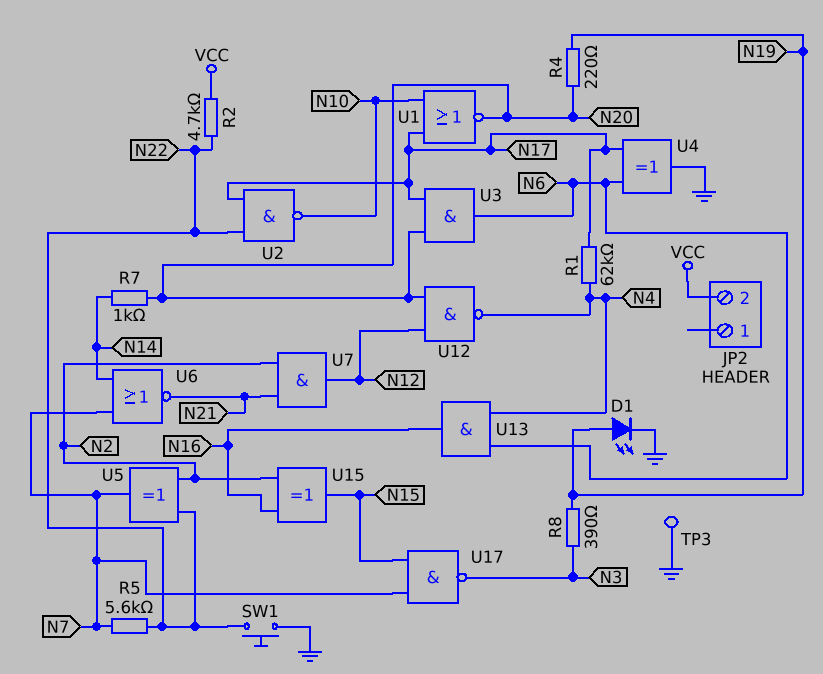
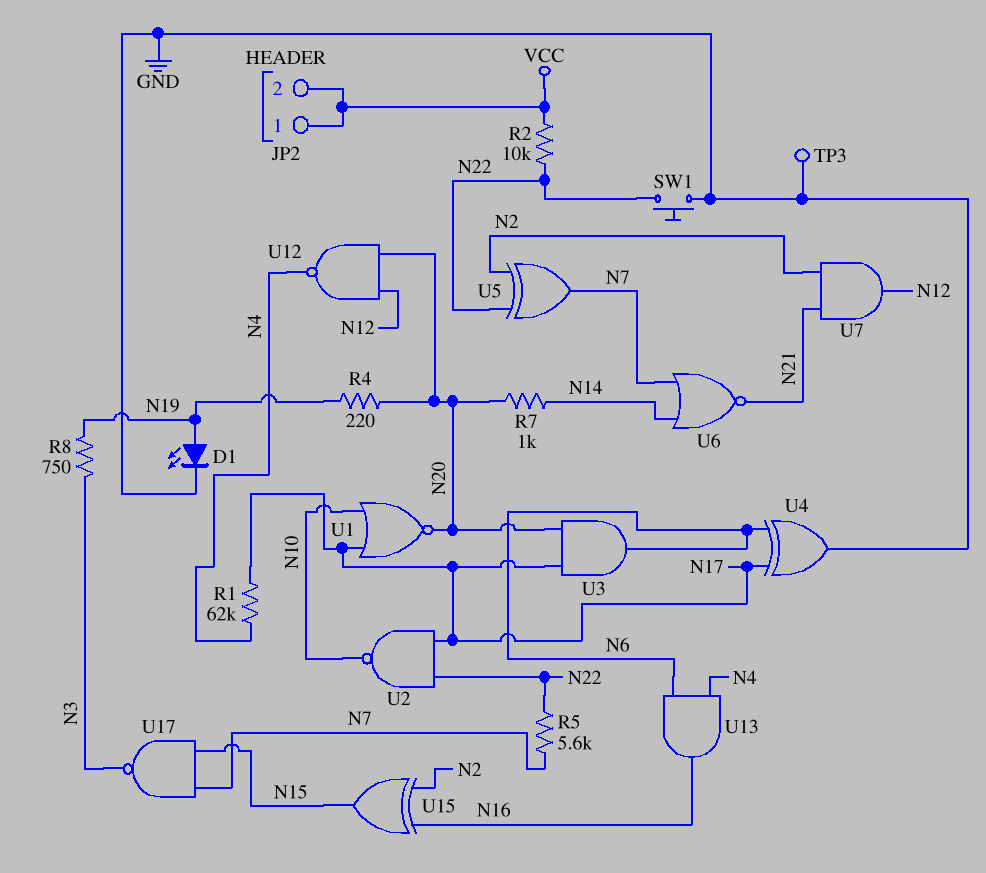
JP2 pin 1: none -> VCC
R2: 4.7k (N22, VCC) -> 10k (N22, VCC)
R8: 390 (N3, N19) -> 750 (N3, N19)

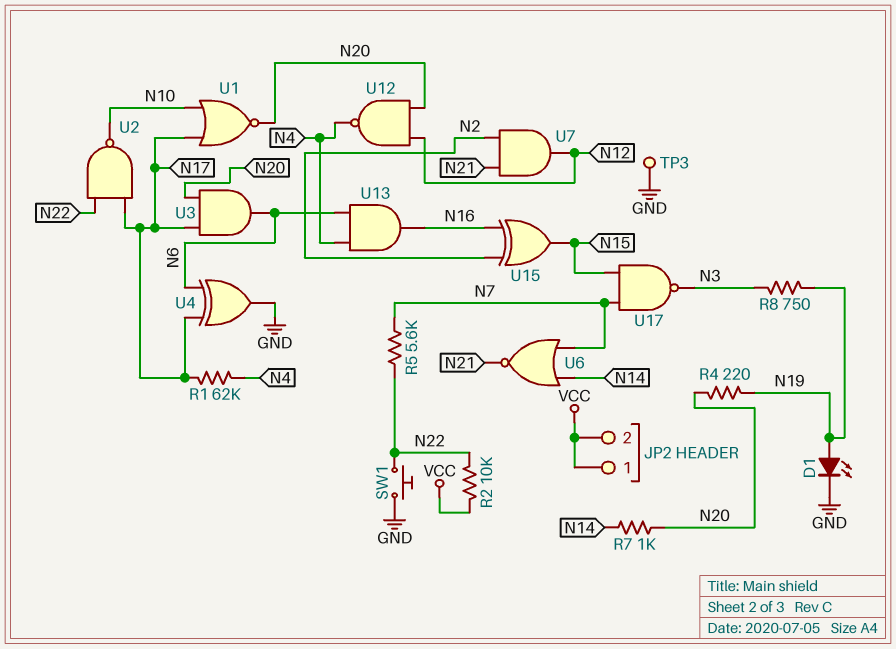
U5: XOR (in N2, in N22, out N7) -> none

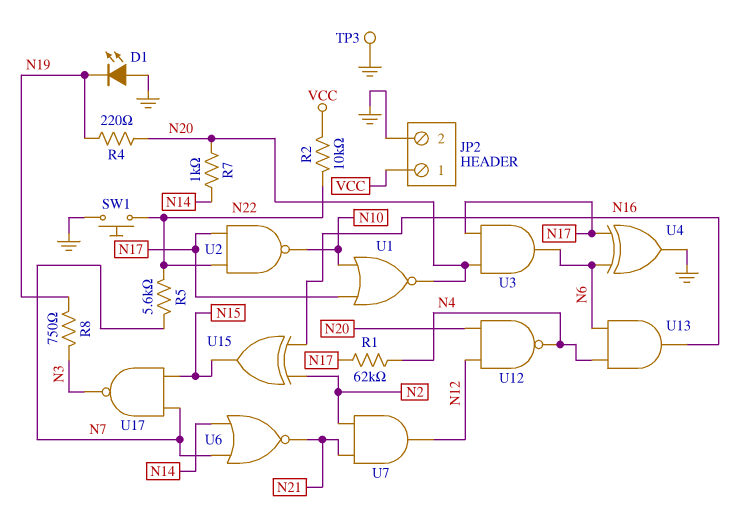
D1: LED (A N19, K GND) -> LED (A GND, K N19)
JP2 pin 2: VCC -> GND

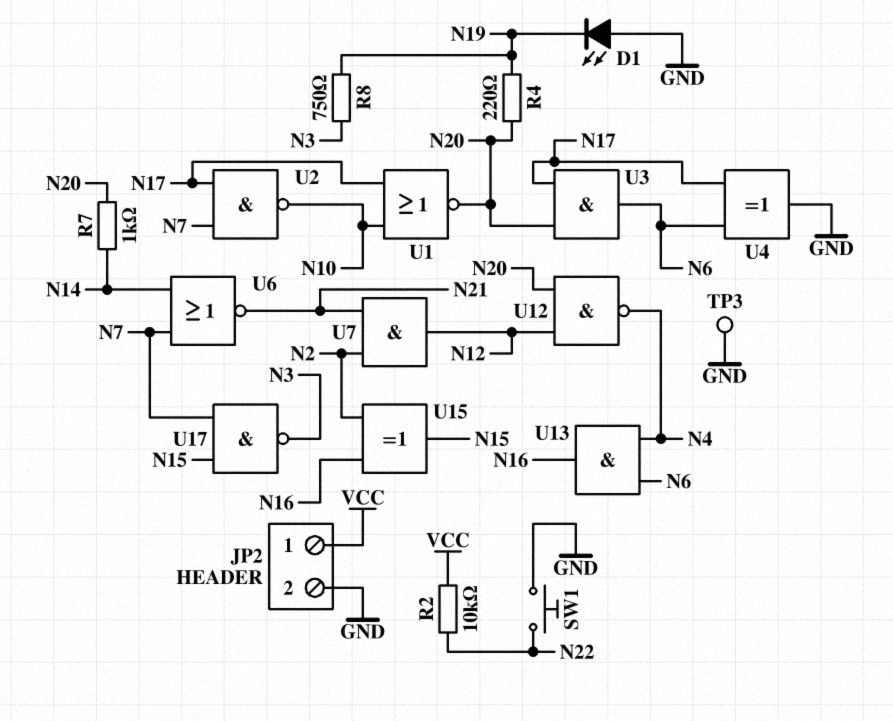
R1: 62k (N4, N17) -> none
R5: 5.6k (N7, N22) -> none
U2: NAND (in N17, in N22, out N10) -> NAND (in N7, in N17, out N10)

